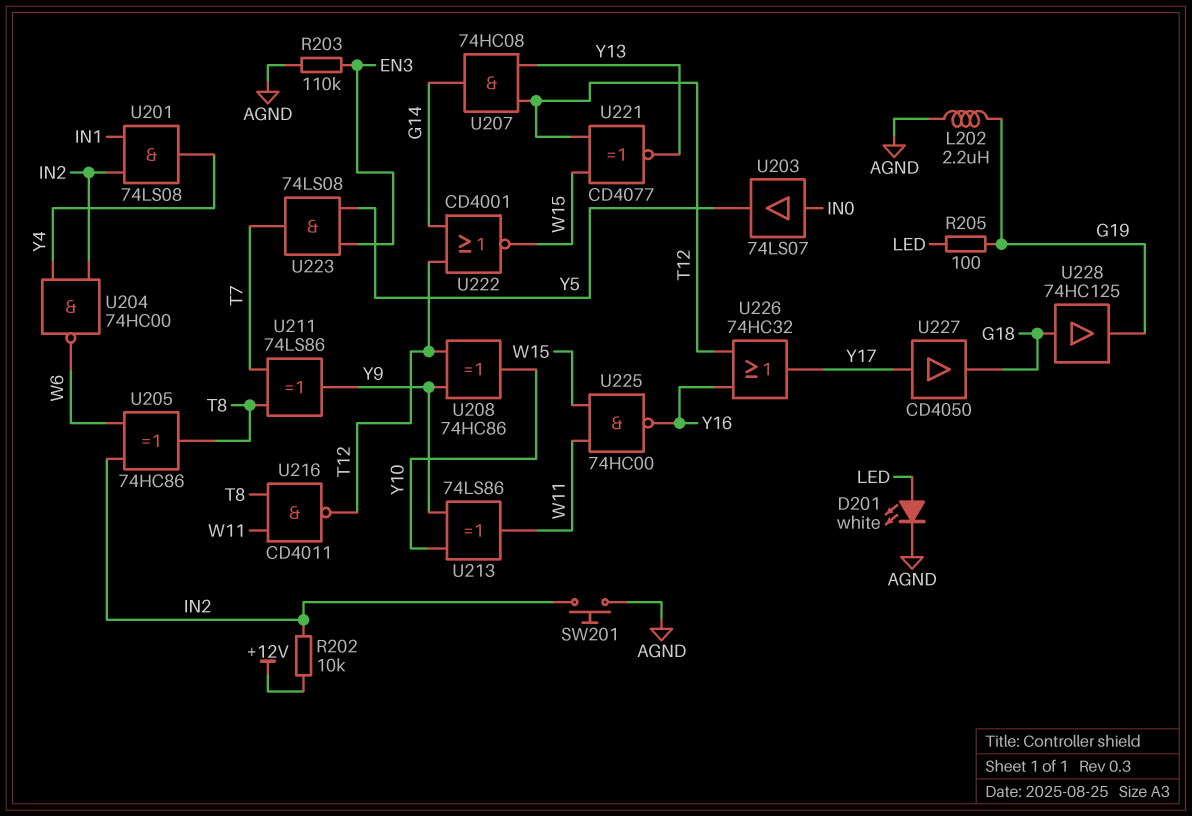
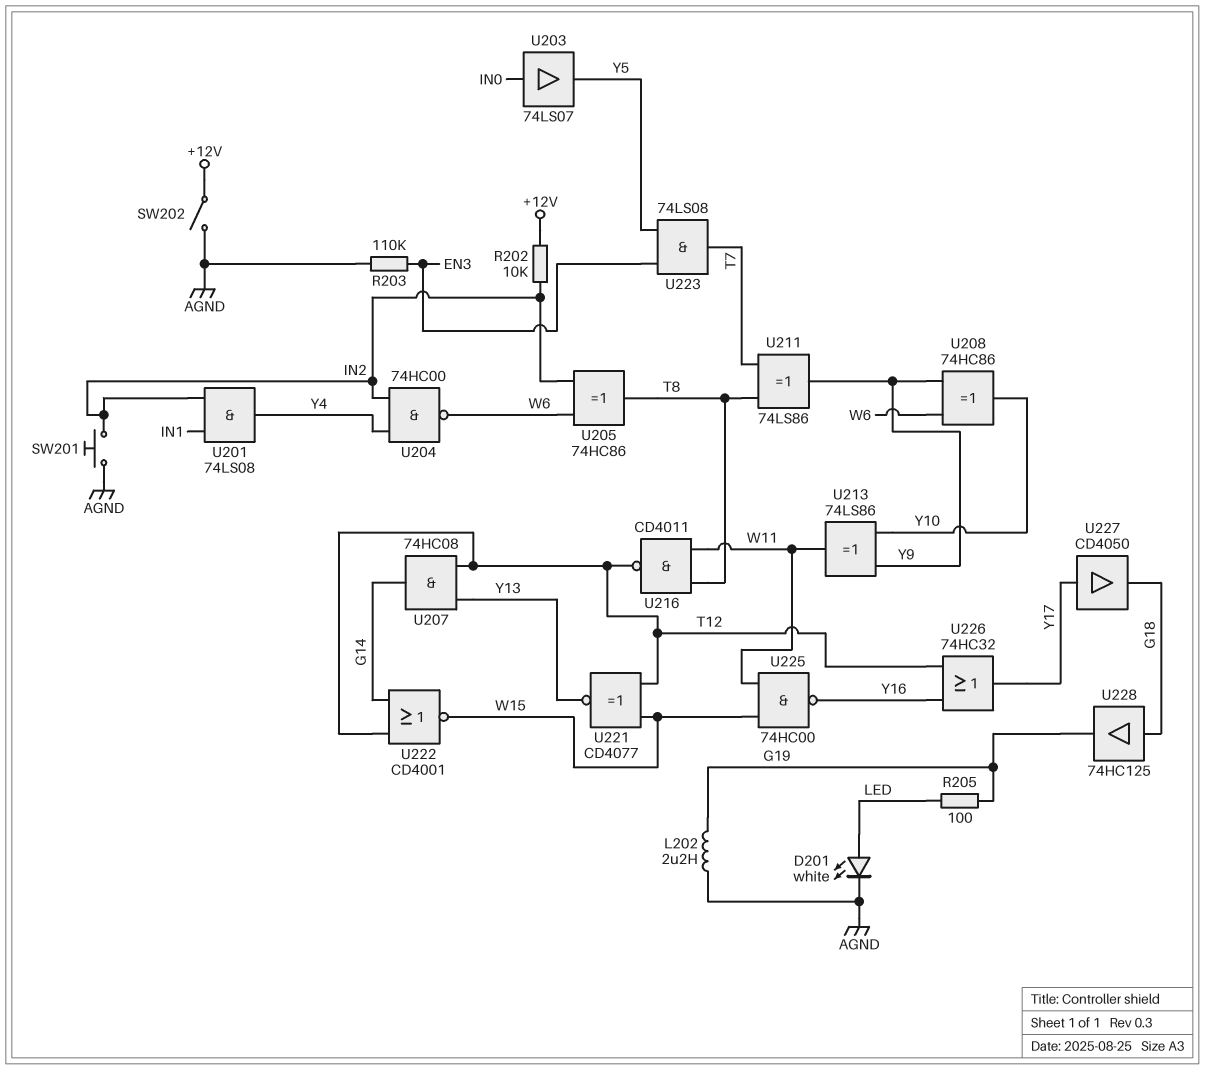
SW202: none -> switch (+12V, AGND)
U208: XOR 74HC86 (in T12, in Y9, out Y10) -> XOR 74HC86 (in W6, in Y9, out Y10)

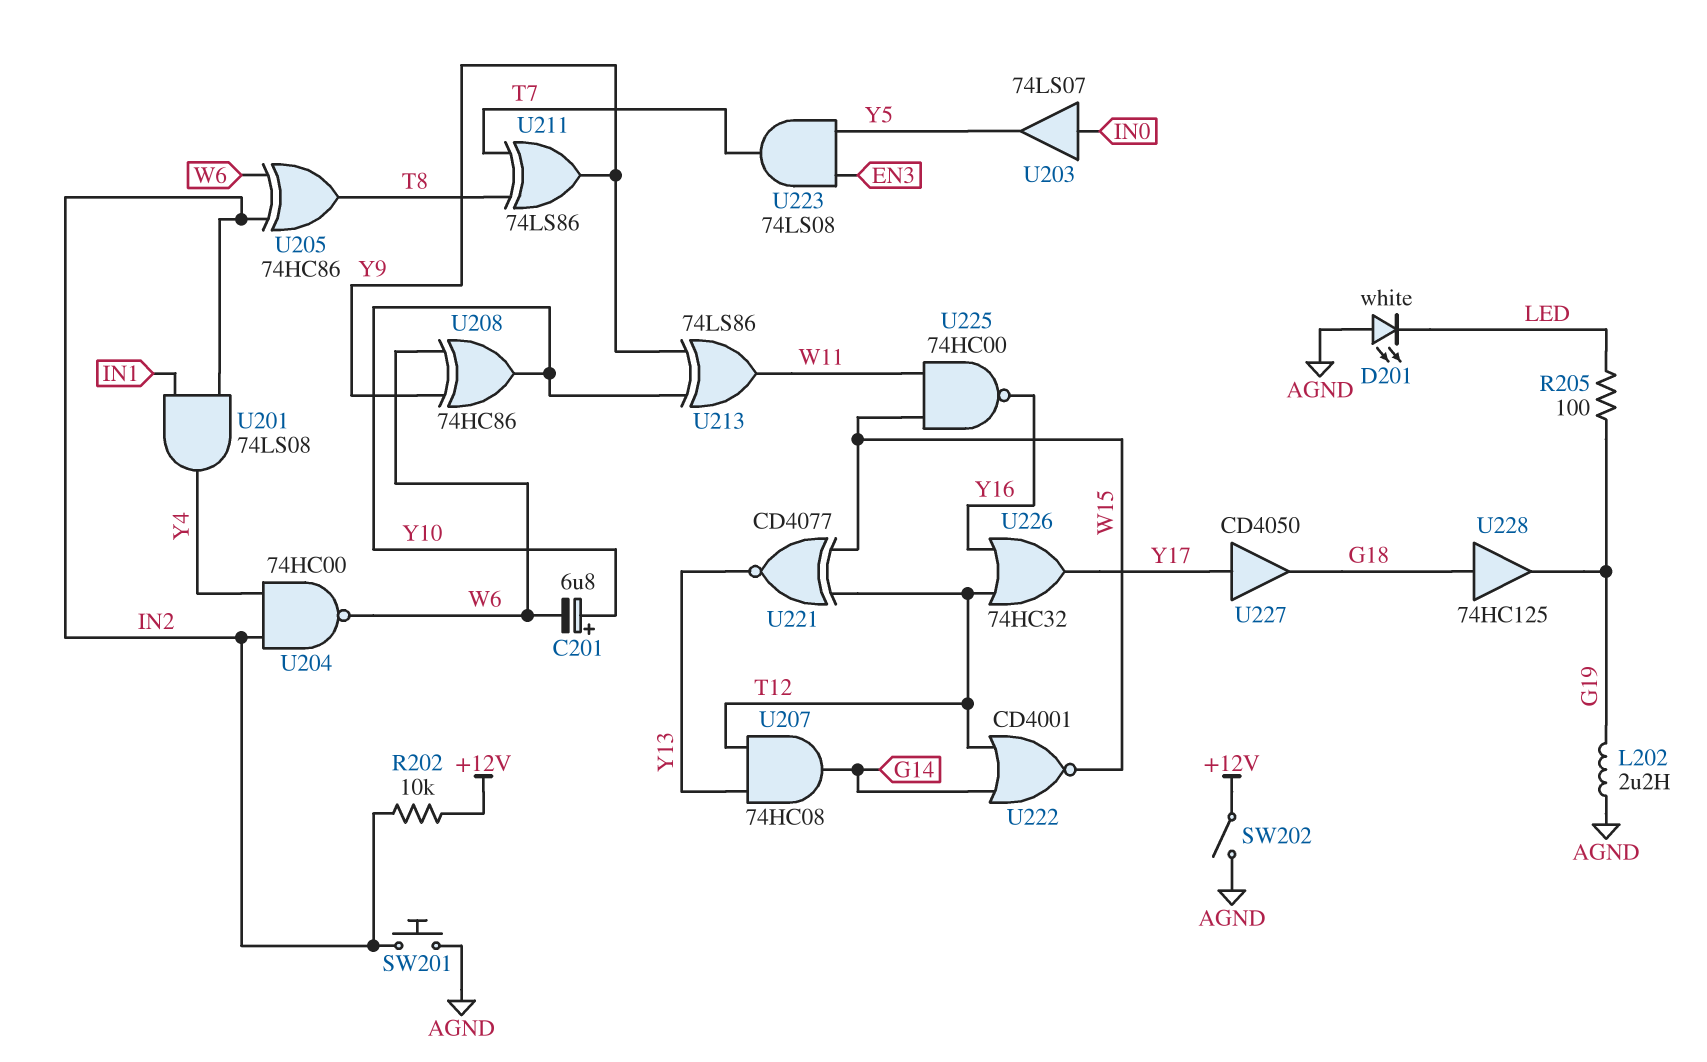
C201: none -> 6.8uF (plus Y10, minus W6)
D201: LED white (A LED, K AGND) -> LED white (A AGND, K LED)
R203: 110k (AGND, EN3) -> none
U216: NAND CD4011 (in T8, in W11, out T12) -> none

